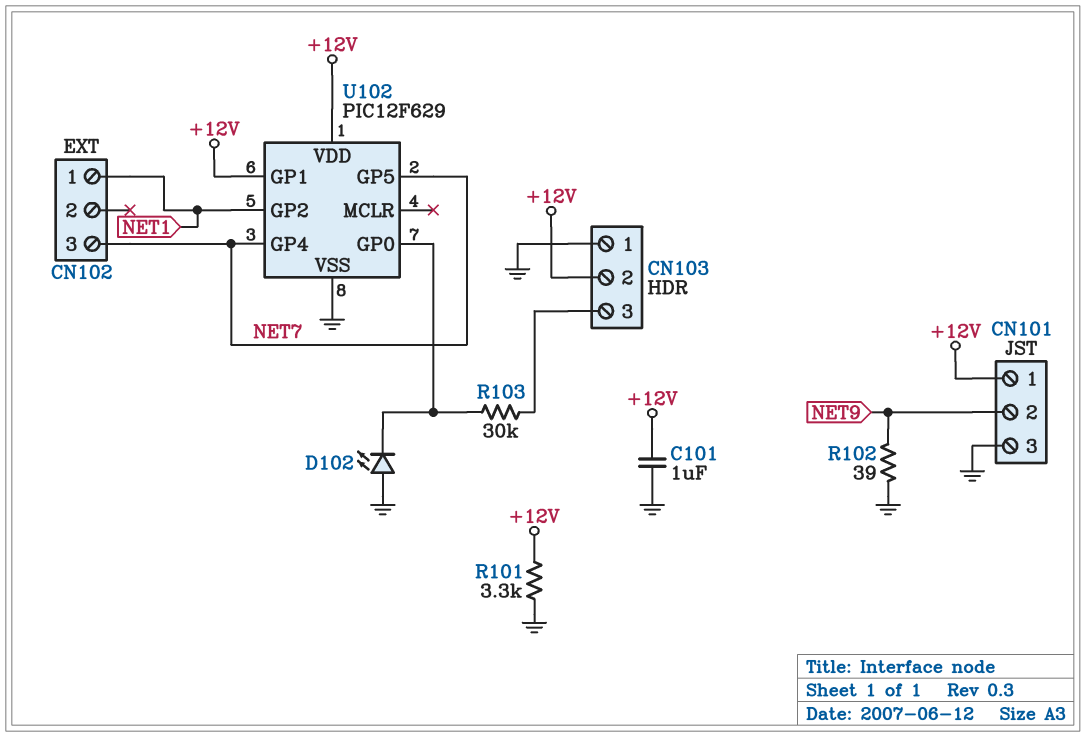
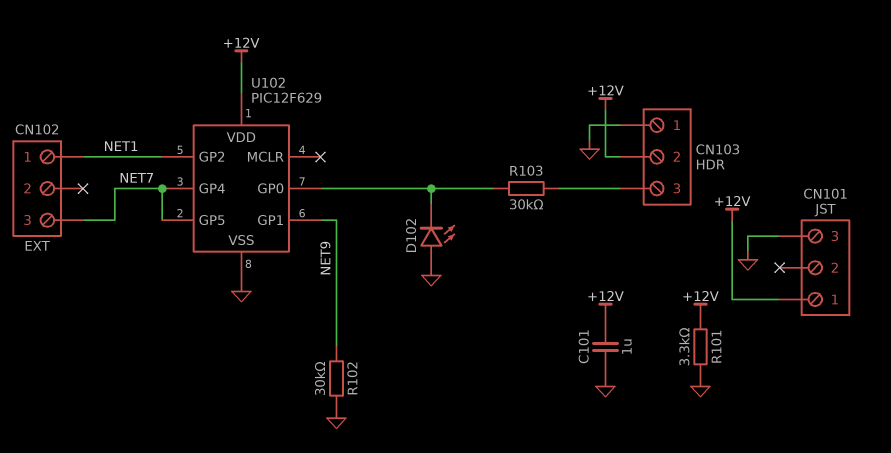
CN101 pin 2: NET9 -> none
R102: 39 (GND, NET9) -> 30k (GND, NET9)
U102 pin GP1: +12V -> NET9

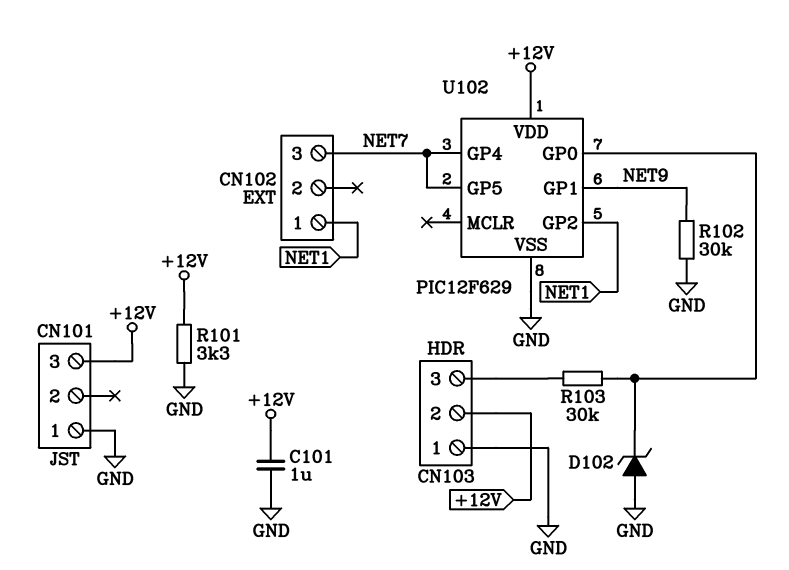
CN101 pin 1: +12V -> GND
CN101 pin 3: GND -> +12V
D102: LED (A GND, K U102/GP0) -> zener (A GND, K U102/GP0)

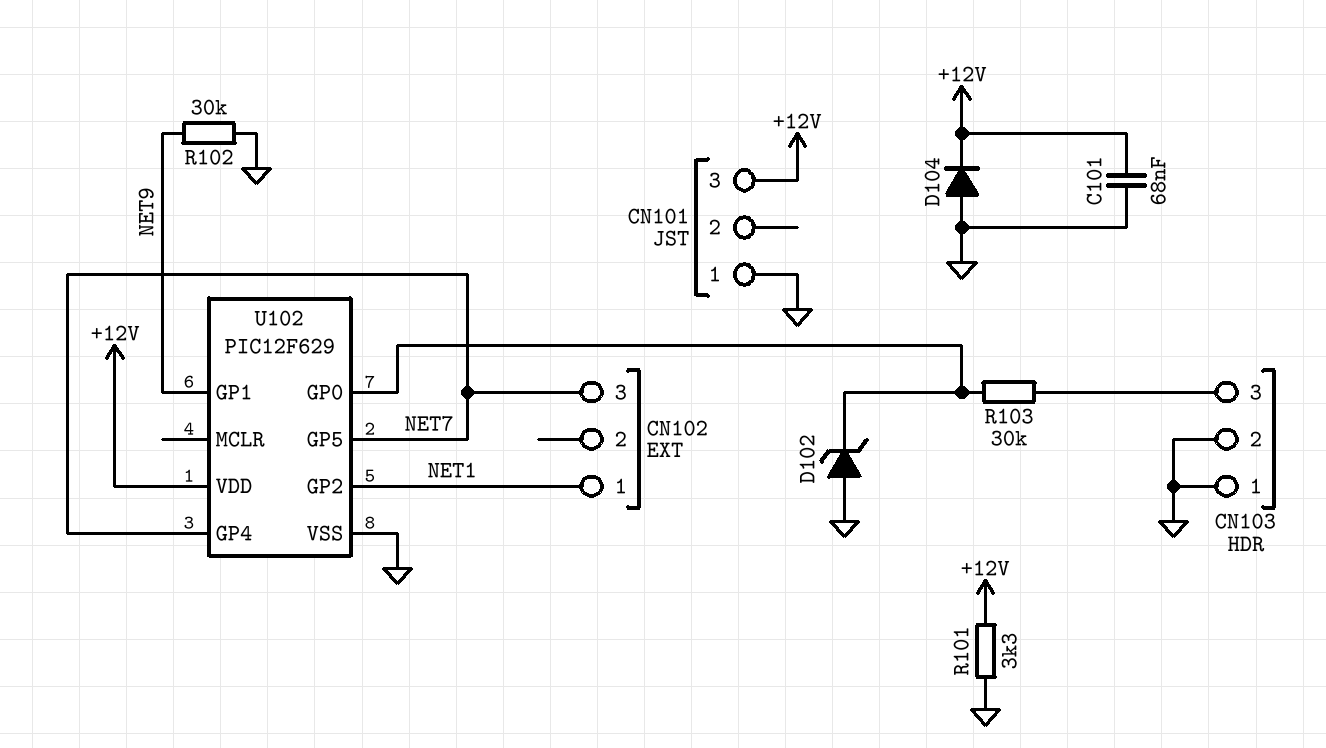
C101: 1uF (+12V, GND) -> 68nF (+12V, GND)
CN103 pin 2: +12V -> GND
D104: none -> diode (A GND, K +12V)

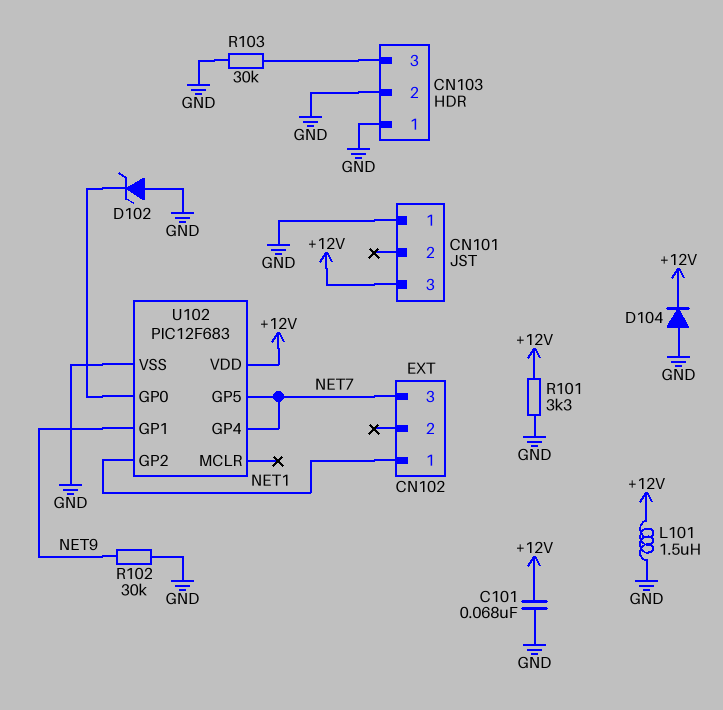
L101: none -> 1.5uH (+12V, GND)
R103: 30k (CN103/3, U102/GP0) -> 30k (CN103/3, GND)
U102: PIC12F629 -> PIC12F683

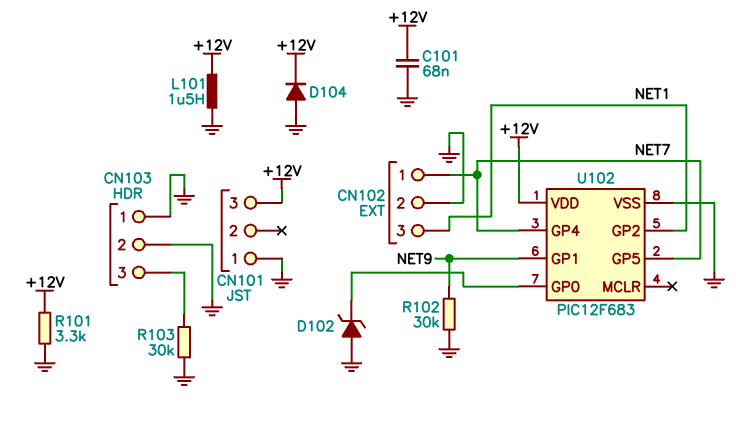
CN102 pin 1: NET1 -> NET7
CN102 pin 2: none -> GND
CN102 pin 3: NET7 -> NET1

